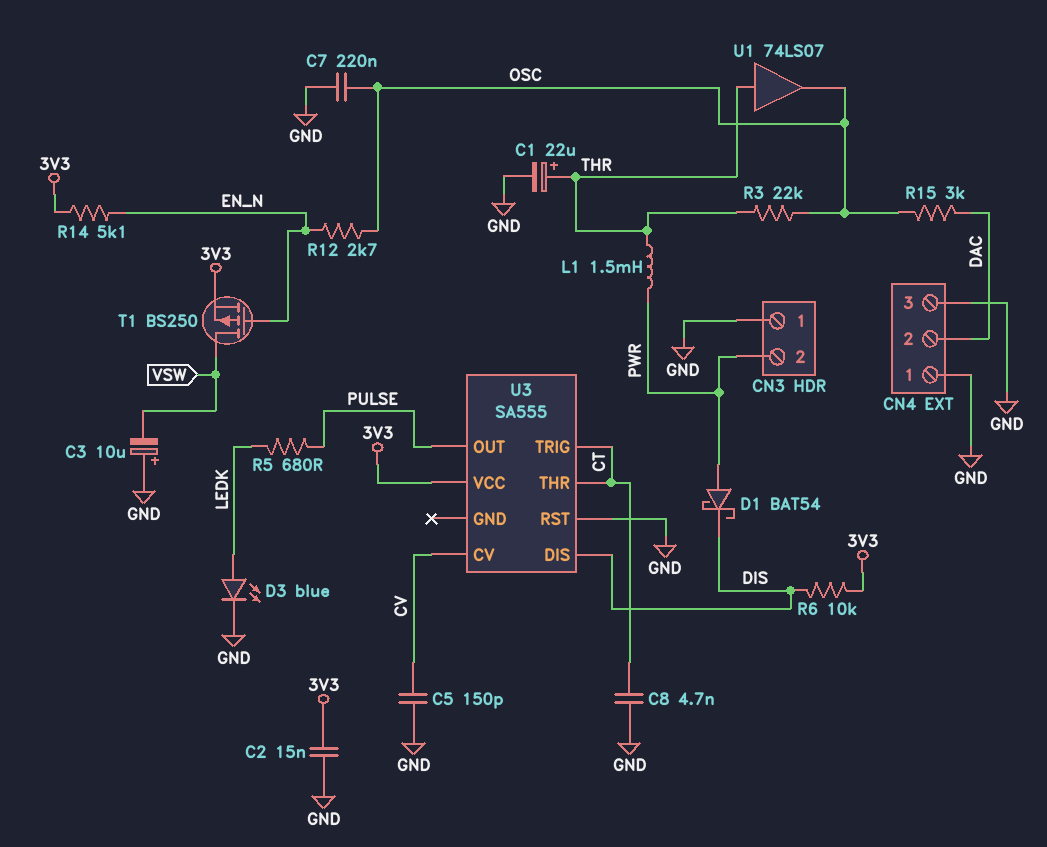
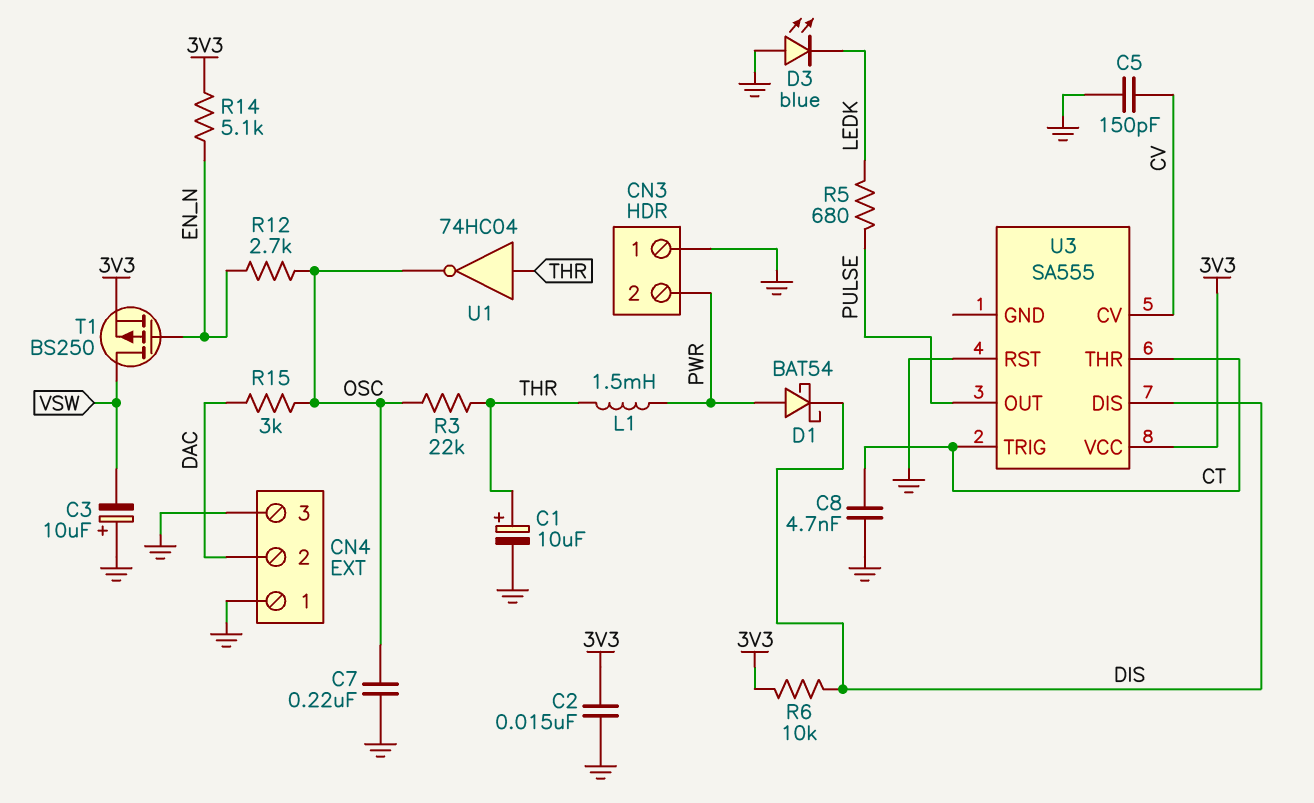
C1: 22uF (plus THR, minus GND) -> 10uF (plus THR, minus GND)
D3: LED blue (A LEDK, K GND) -> LED blue (A GND, K LEDK)
U1: buffer 74LS07 (in THR, out OSC) -> NOT 74HC04 (in THR, out OSC)

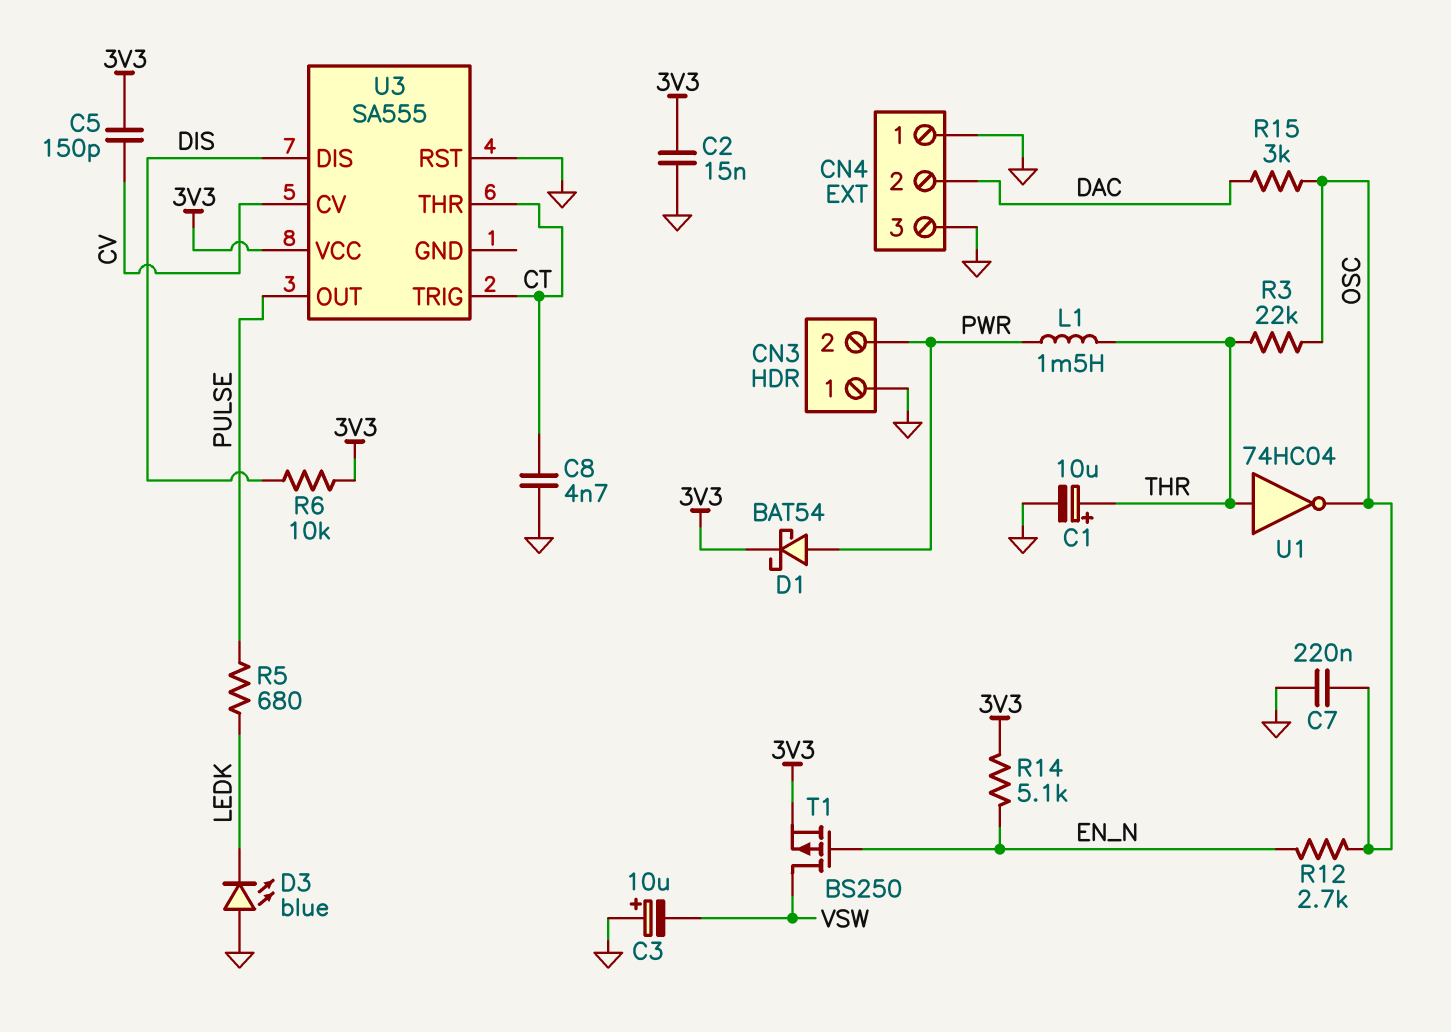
C5: 150pF (CV, GND) -> 150pF (3V3, CV)
D1: schottky BAT54 (A PWR, K DIS) -> schottky BAT54 (A PWR, K 3V3)

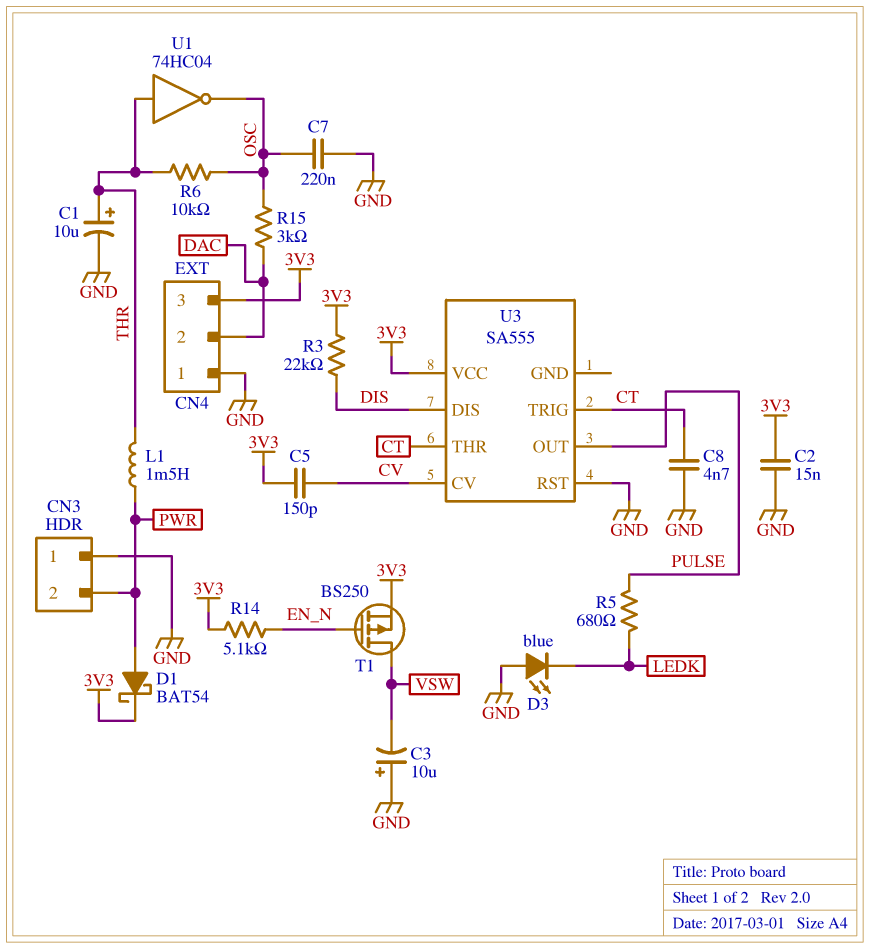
CN4 pin 3: GND -> 3V3
R3: 22k (OSC, THR) -> 22k (3V3, DIS)
R6: 10k (3V3, DIS) -> 10k (OSC, THR)
R12: 2.7k (EN_N, OSC) -> none

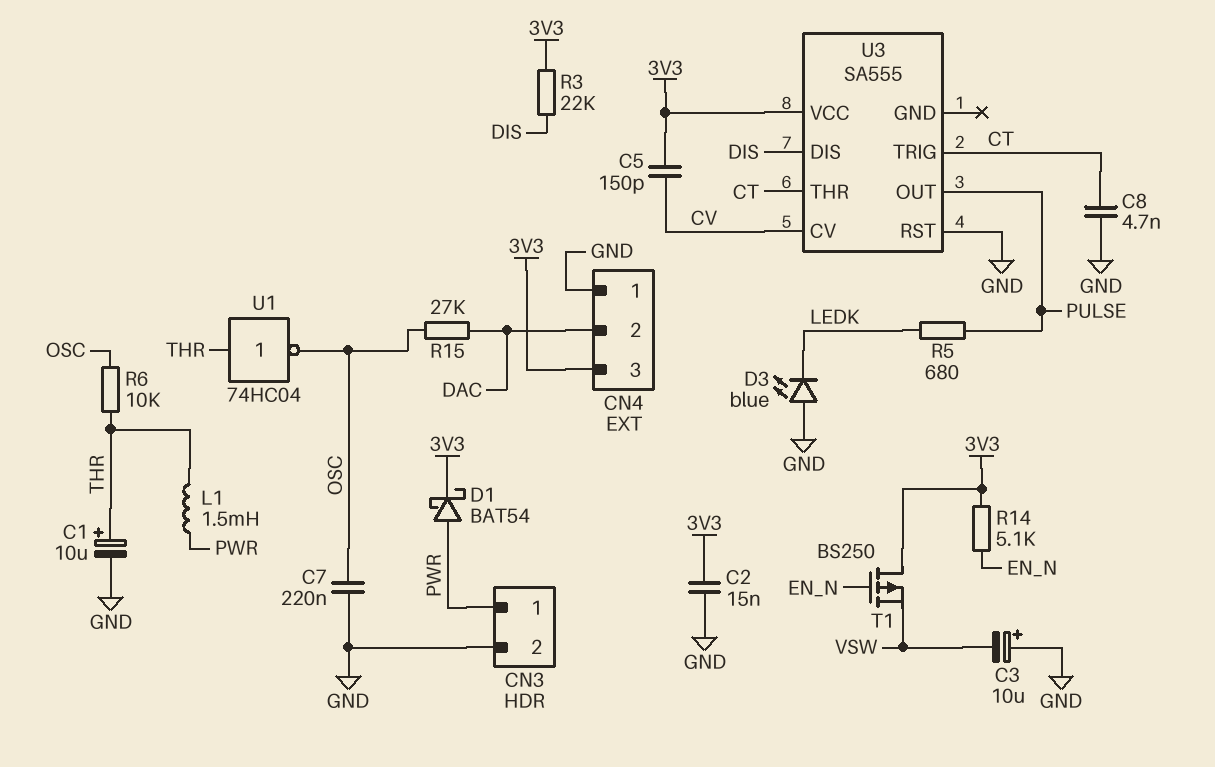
CN3 pin 1: GND -> PWR
CN3 pin 2: PWR -> GND
R15: 3k (DAC, OSC) -> 27k (DAC, OSC)
T1: PMOS BS250 (G EN_N, D VSW, S 3V3) -> PMOS BS250 (G EN_N, D 3V3, S VSW)

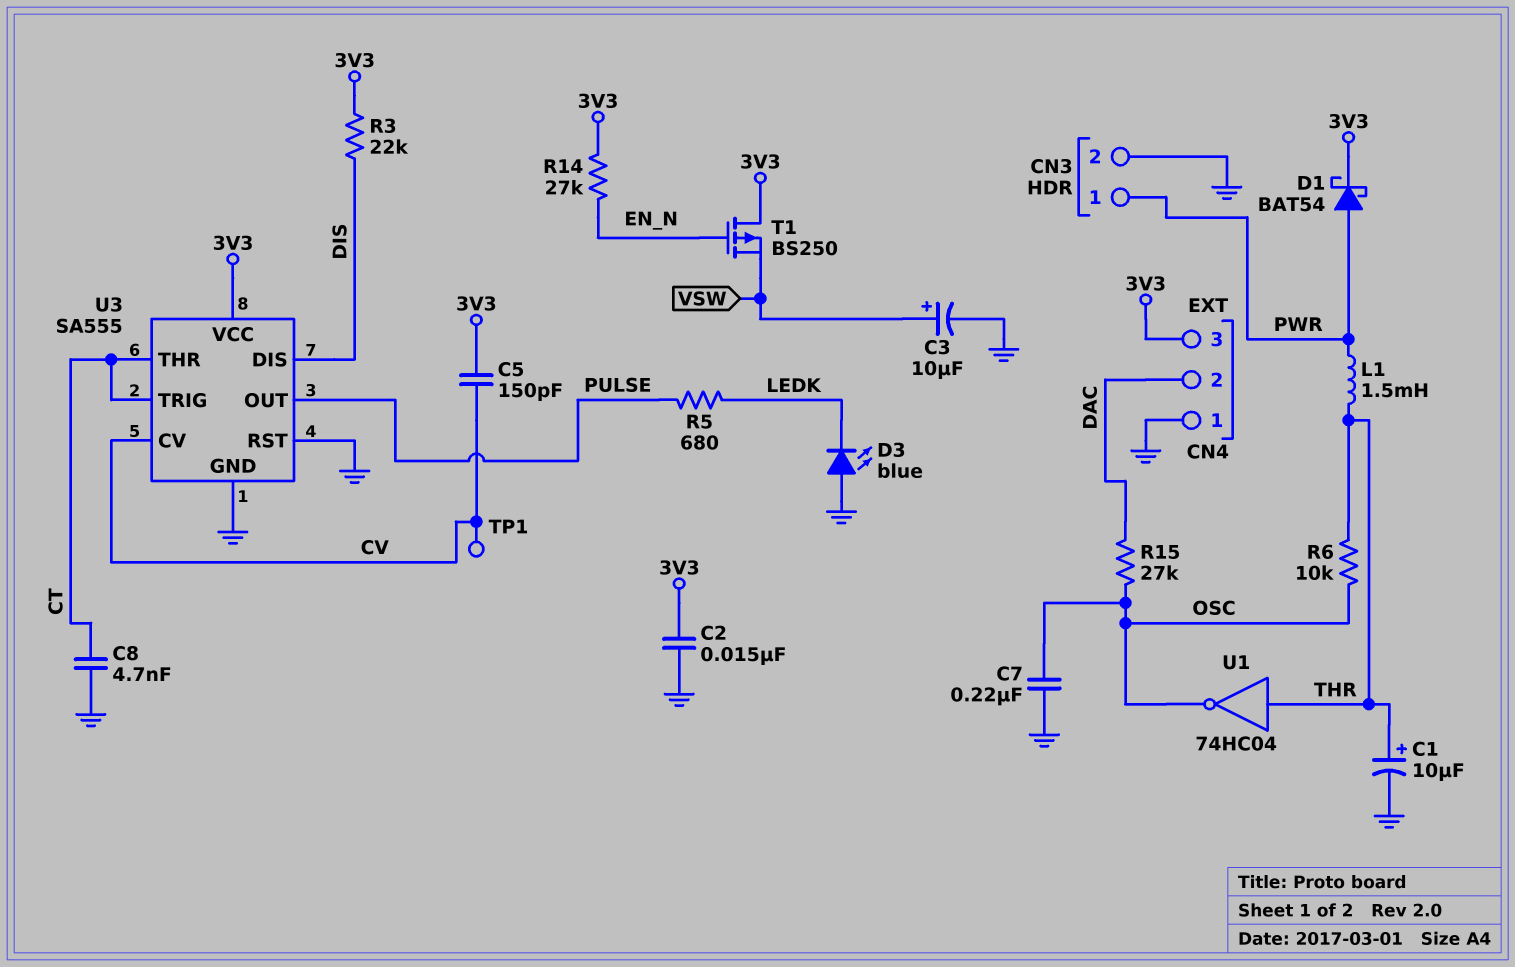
C3: 10uF (plus GND, minus VSW) -> 10uF (plus VSW, minus GND)
R14: 5.1k (3V3, EN_N) -> 27k (3V3, EN_N)
TP1: none -> test point (CV)
U3 pin GND: none -> GND

